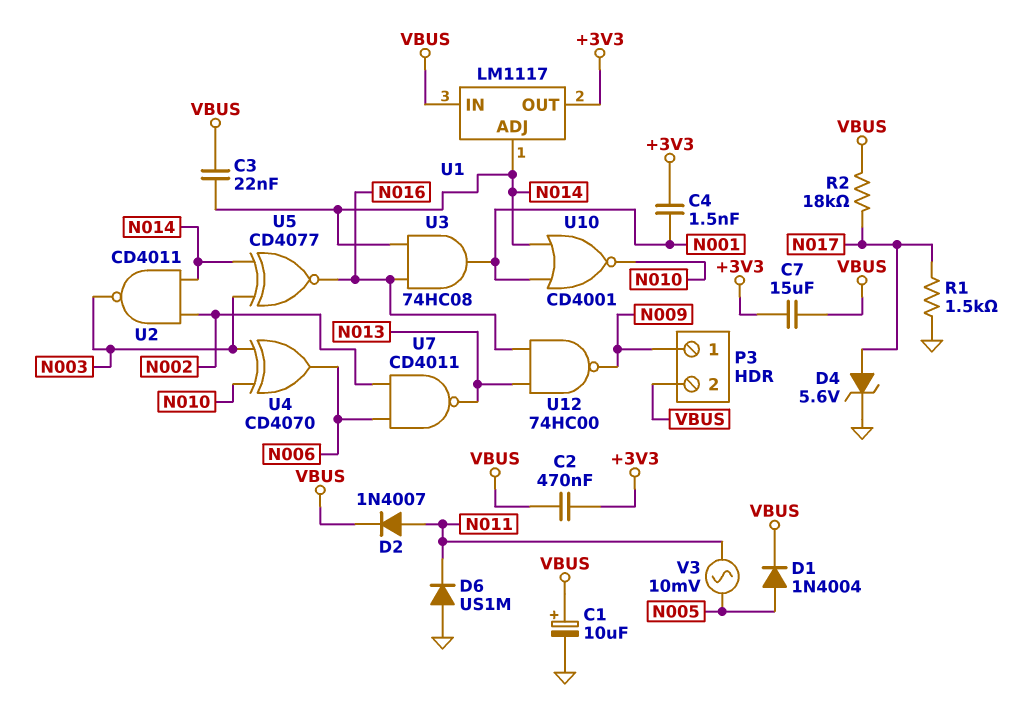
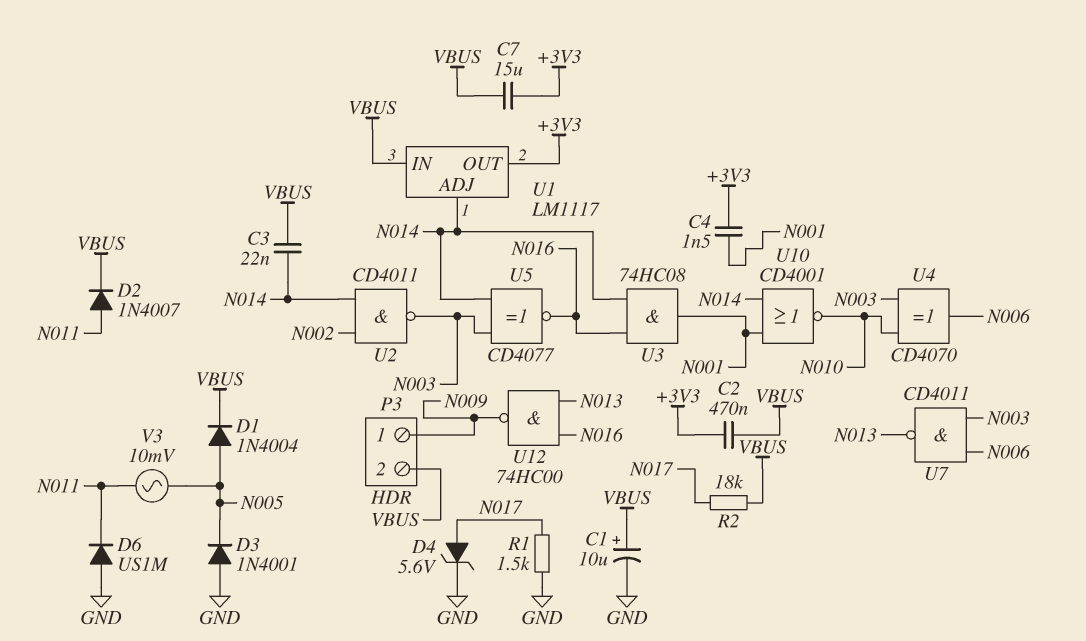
D3: none -> diode 1N4001 (A GND, K N005)
U7: NAND CD4011 (in N002, in N006, out N013) -> NAND CD4011 (in N003, in N006, out N013)

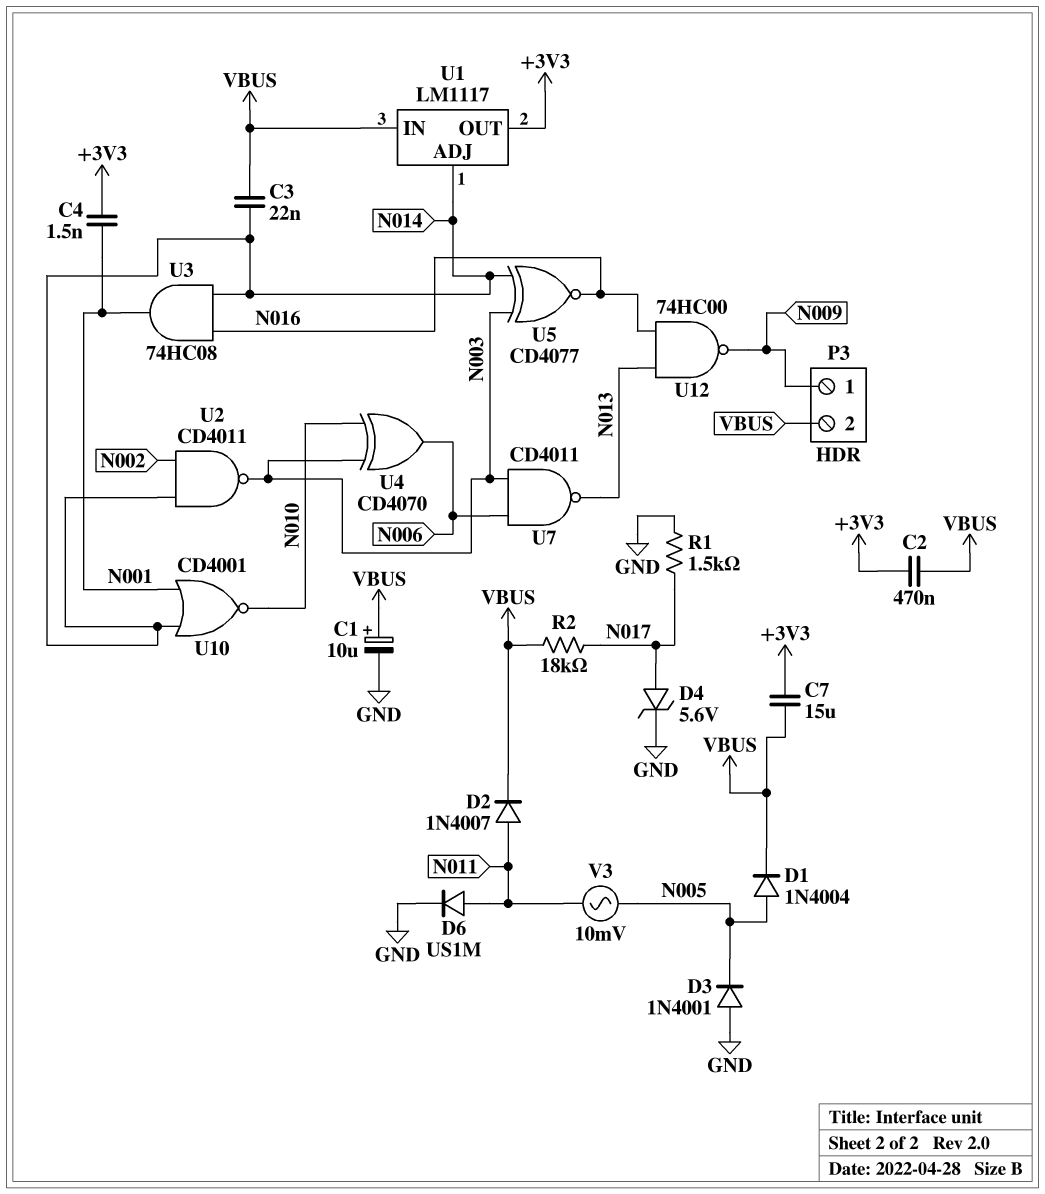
D6: diode US1M (A GND, K N011) -> diode US1M (A N011, K GND)

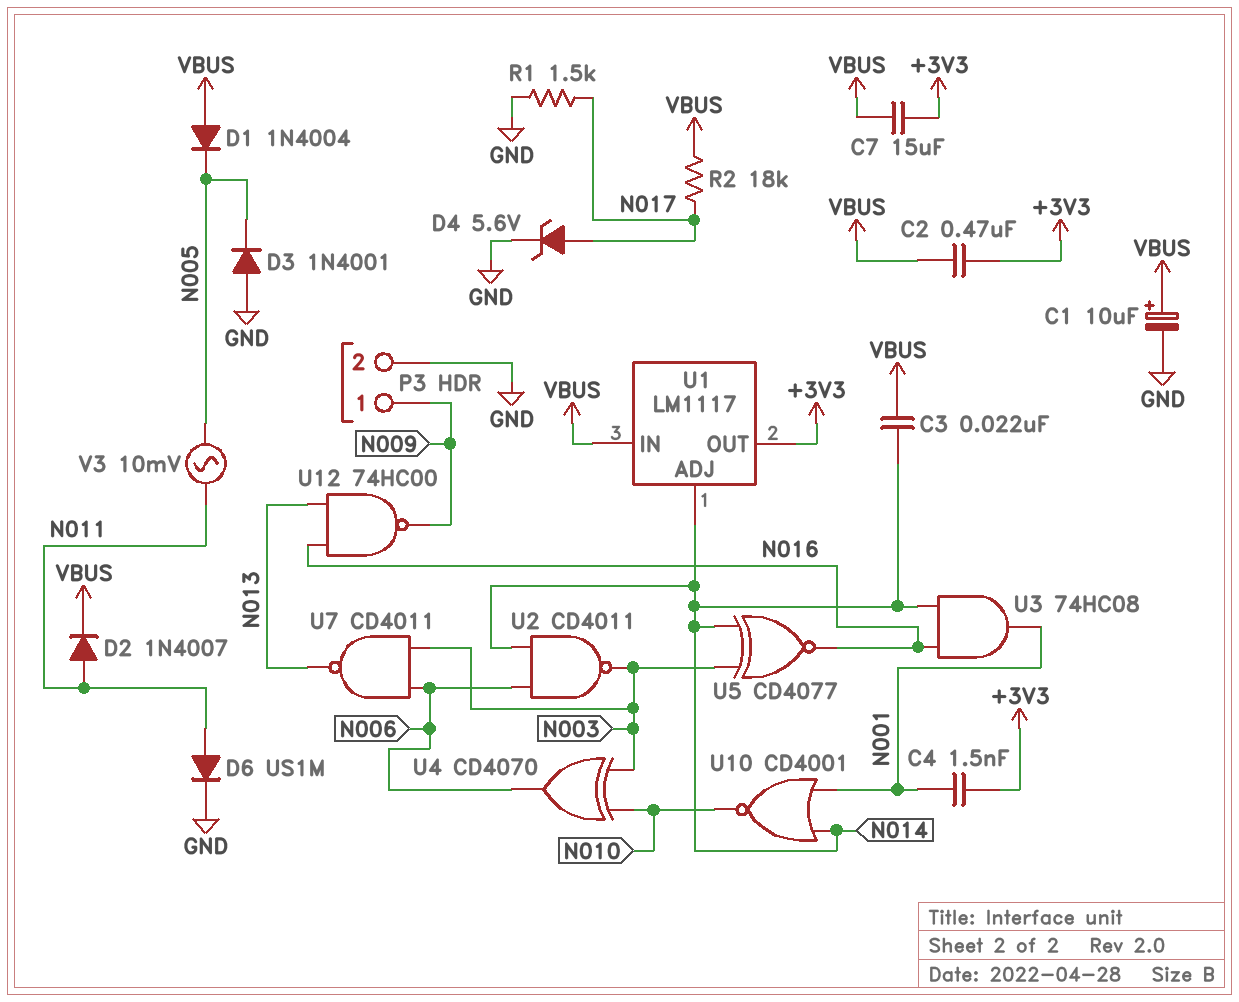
D1: diode 1N4004 (A N005, K VBUS) -> diode 1N4004 (A VBUS, K N005)
P3 pin 2: VBUS -> GND
U2: NAND CD4011 (in N002, in N014, out N003) -> NAND CD4011 (in N006, in N014, out N003)

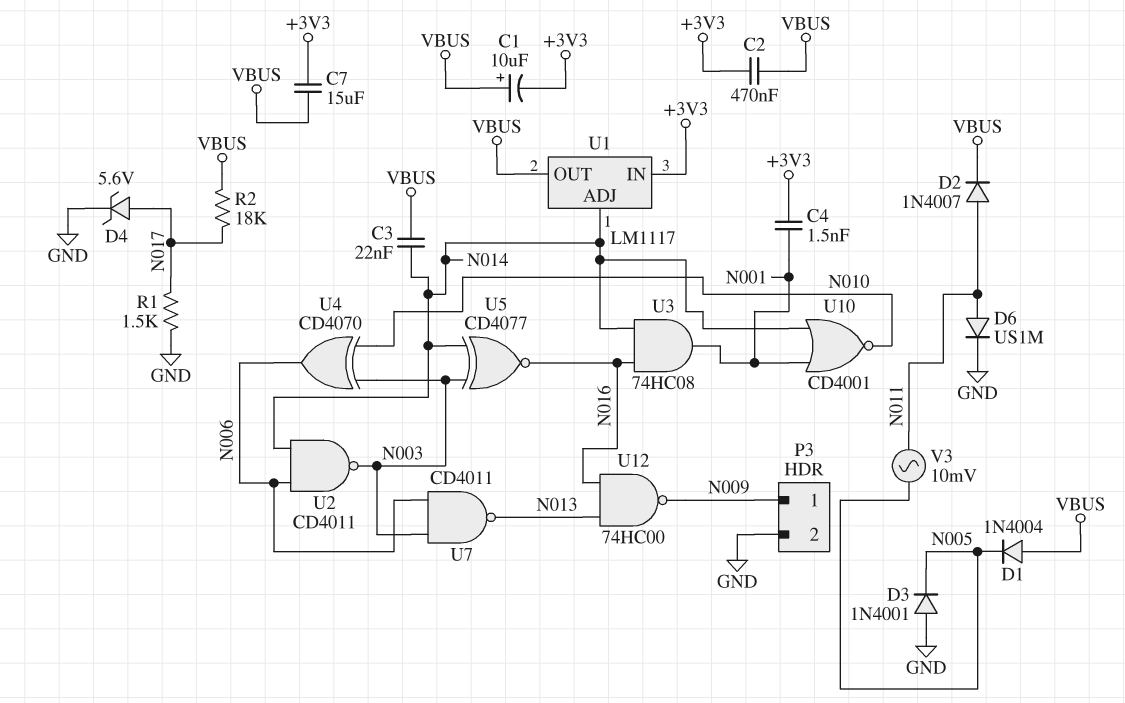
C1: 10uF (plus VBUS, minus GND) -> 10uF (plus VBUS, minus +3V3)
U1 pin IN: VBUS -> +3V3
U1 pin OUT: +3V3 -> VBUS

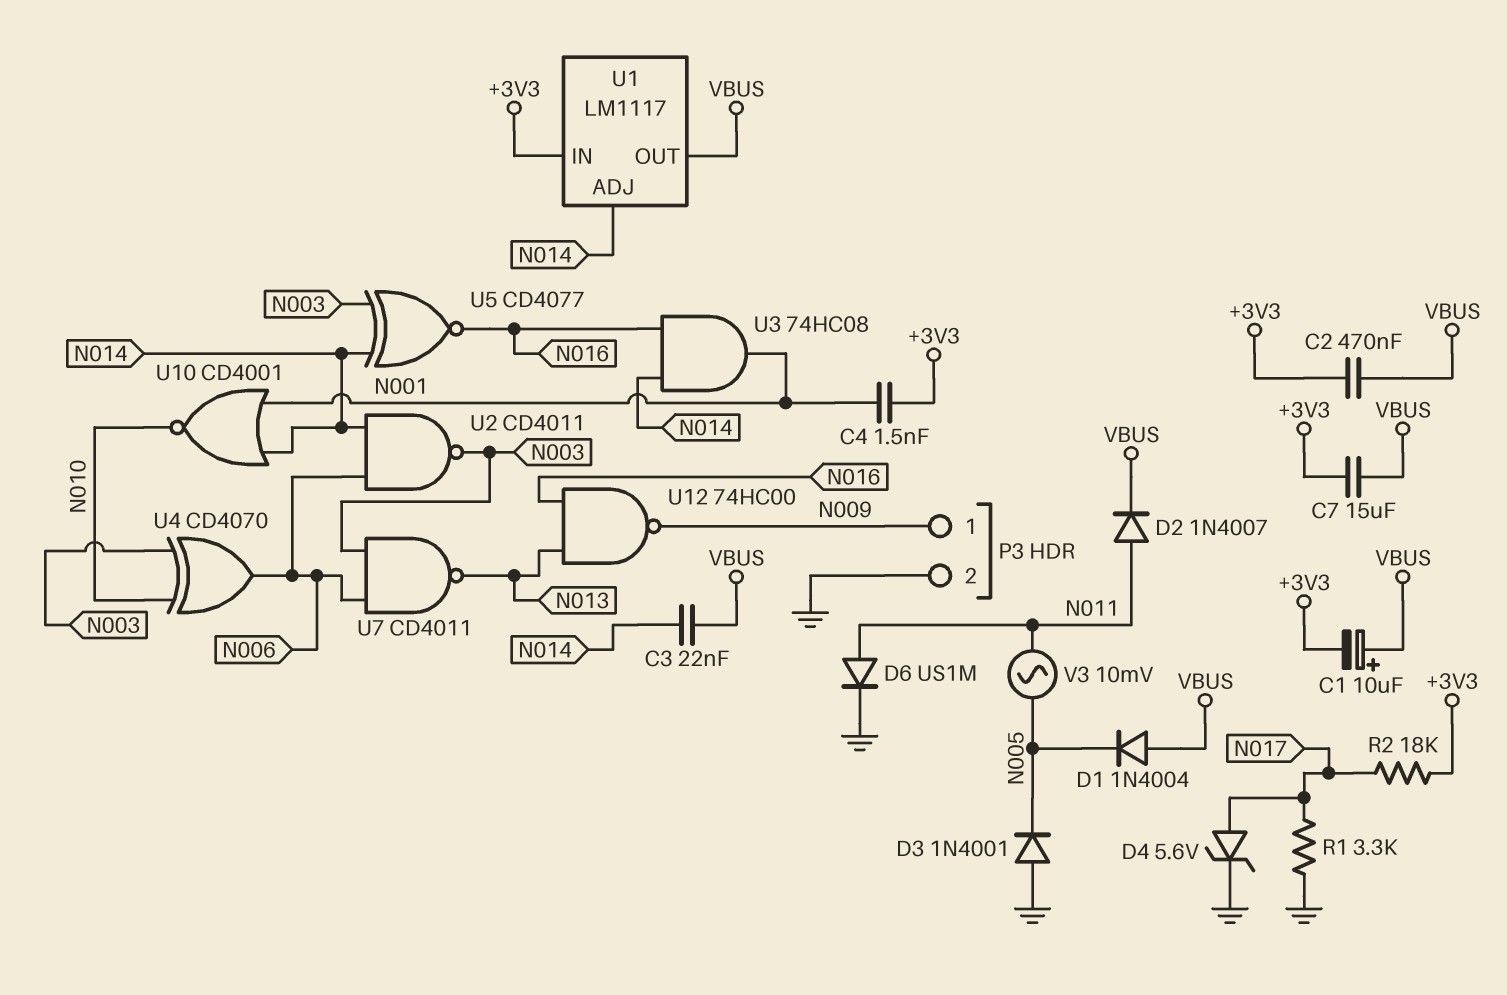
R1: 1.5k (GND, N017) -> 3.3k (GND, N017)
R2: 18k (N017, VBUS) -> 18k (+3V3, N017)

